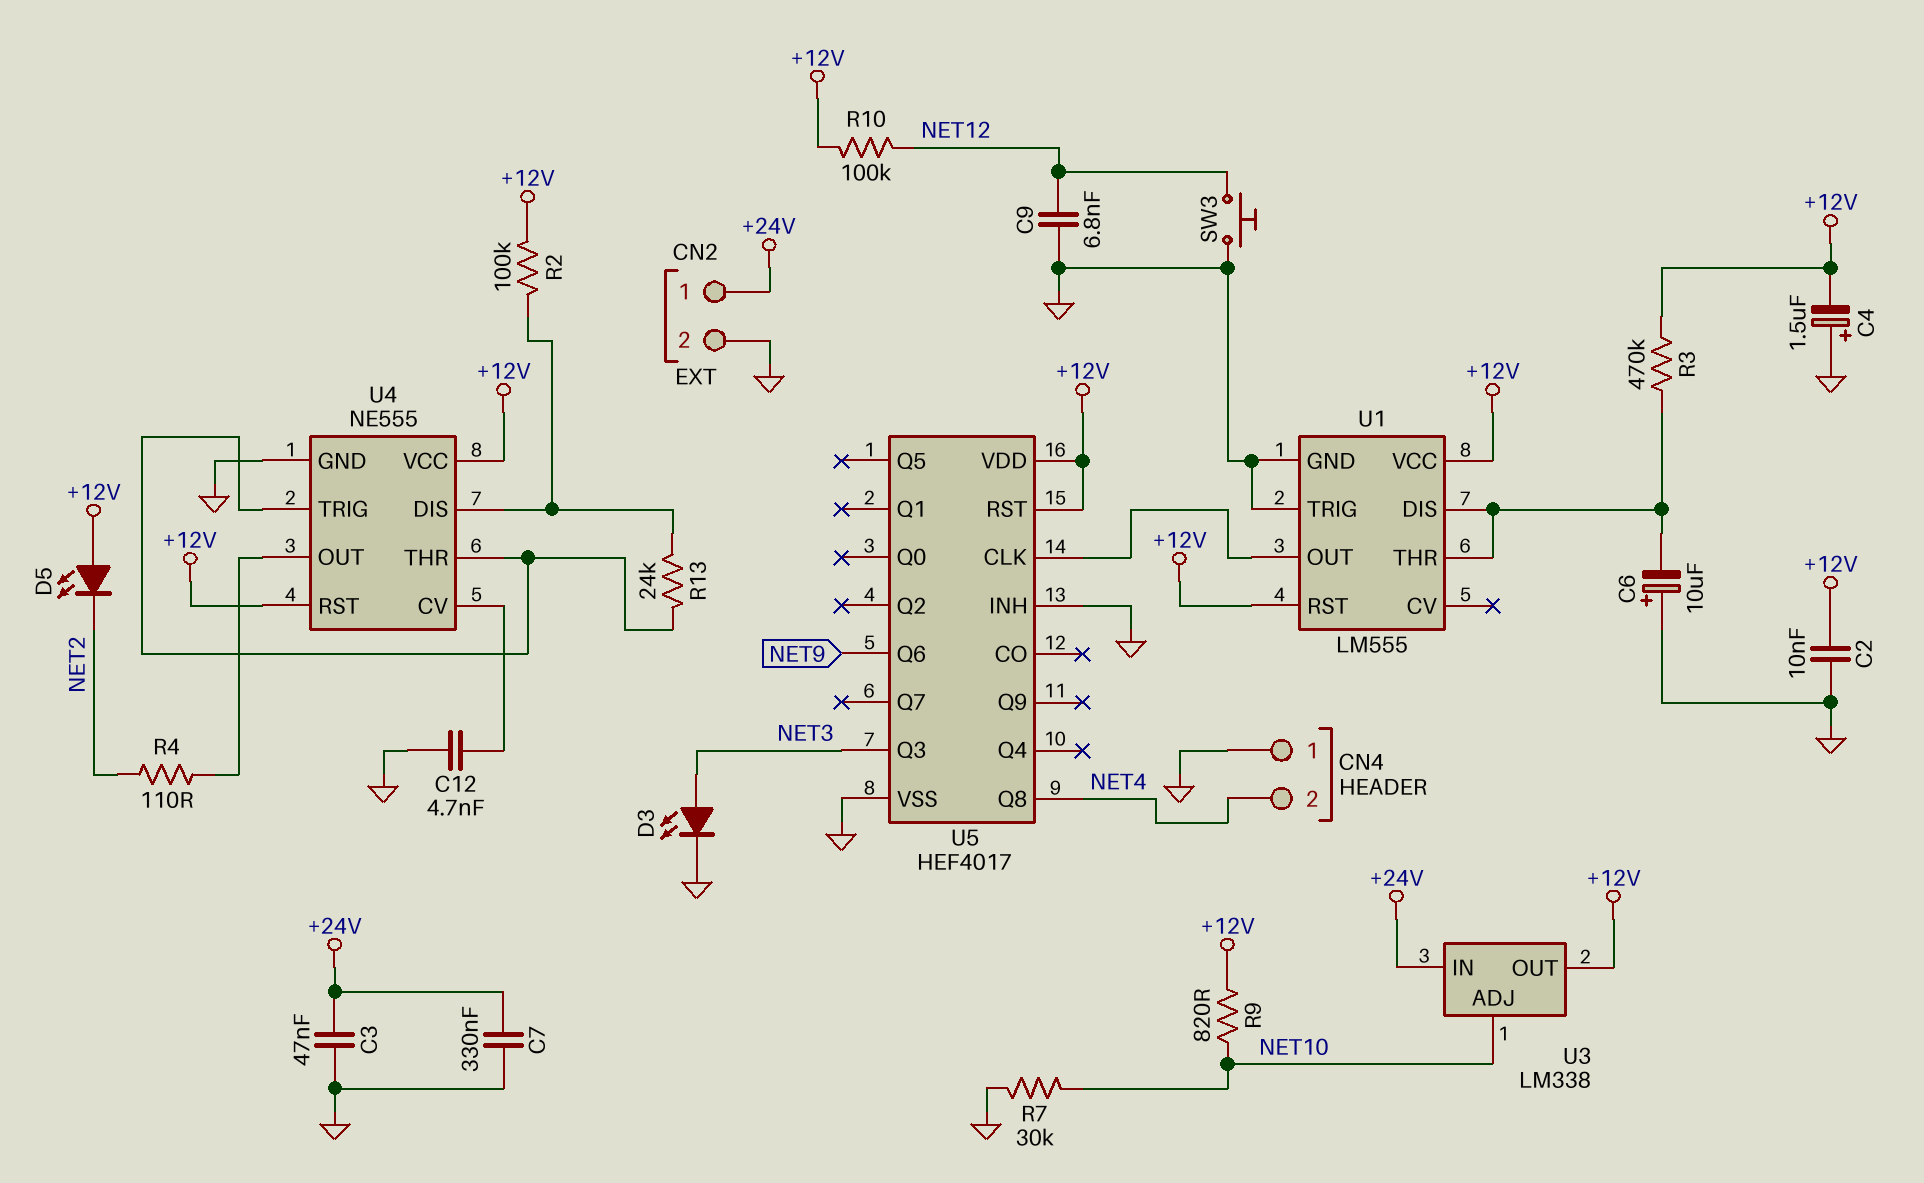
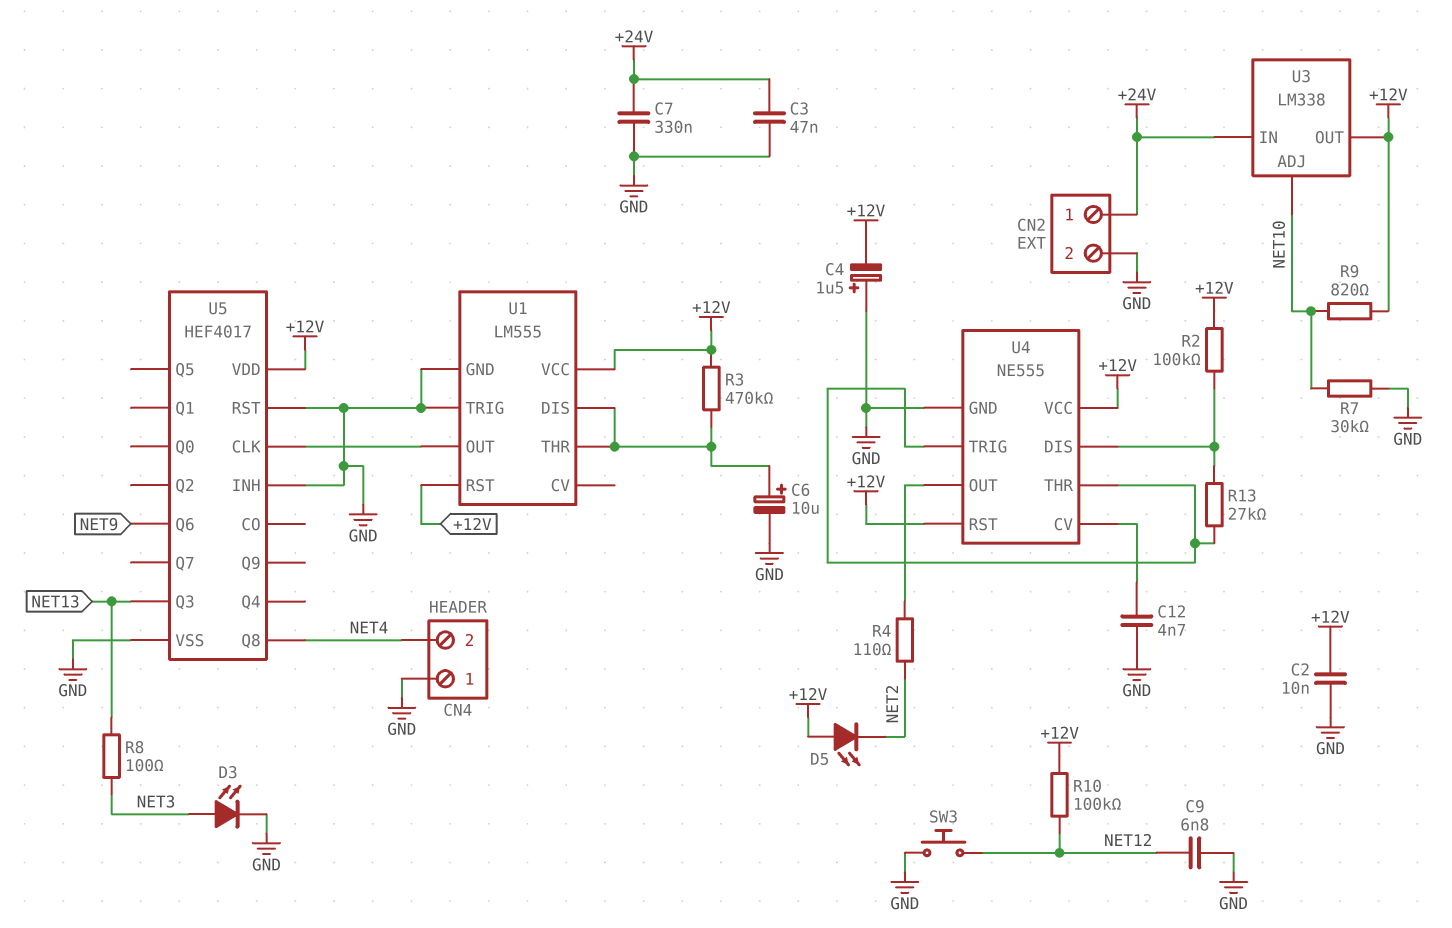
C6: 10uF (plus GND, minus U1/DIS) -> 10uF (plus U1/DIS, minus GND)
R8: none -> 100 (NET3, NET13)
R13: 24k (U4/DIS, U4/THR) -> 27k (U4/DIS, U4/THR)
U5 pin Q3: NET3 -> NET13
U5 pin RST: +12V -> GND

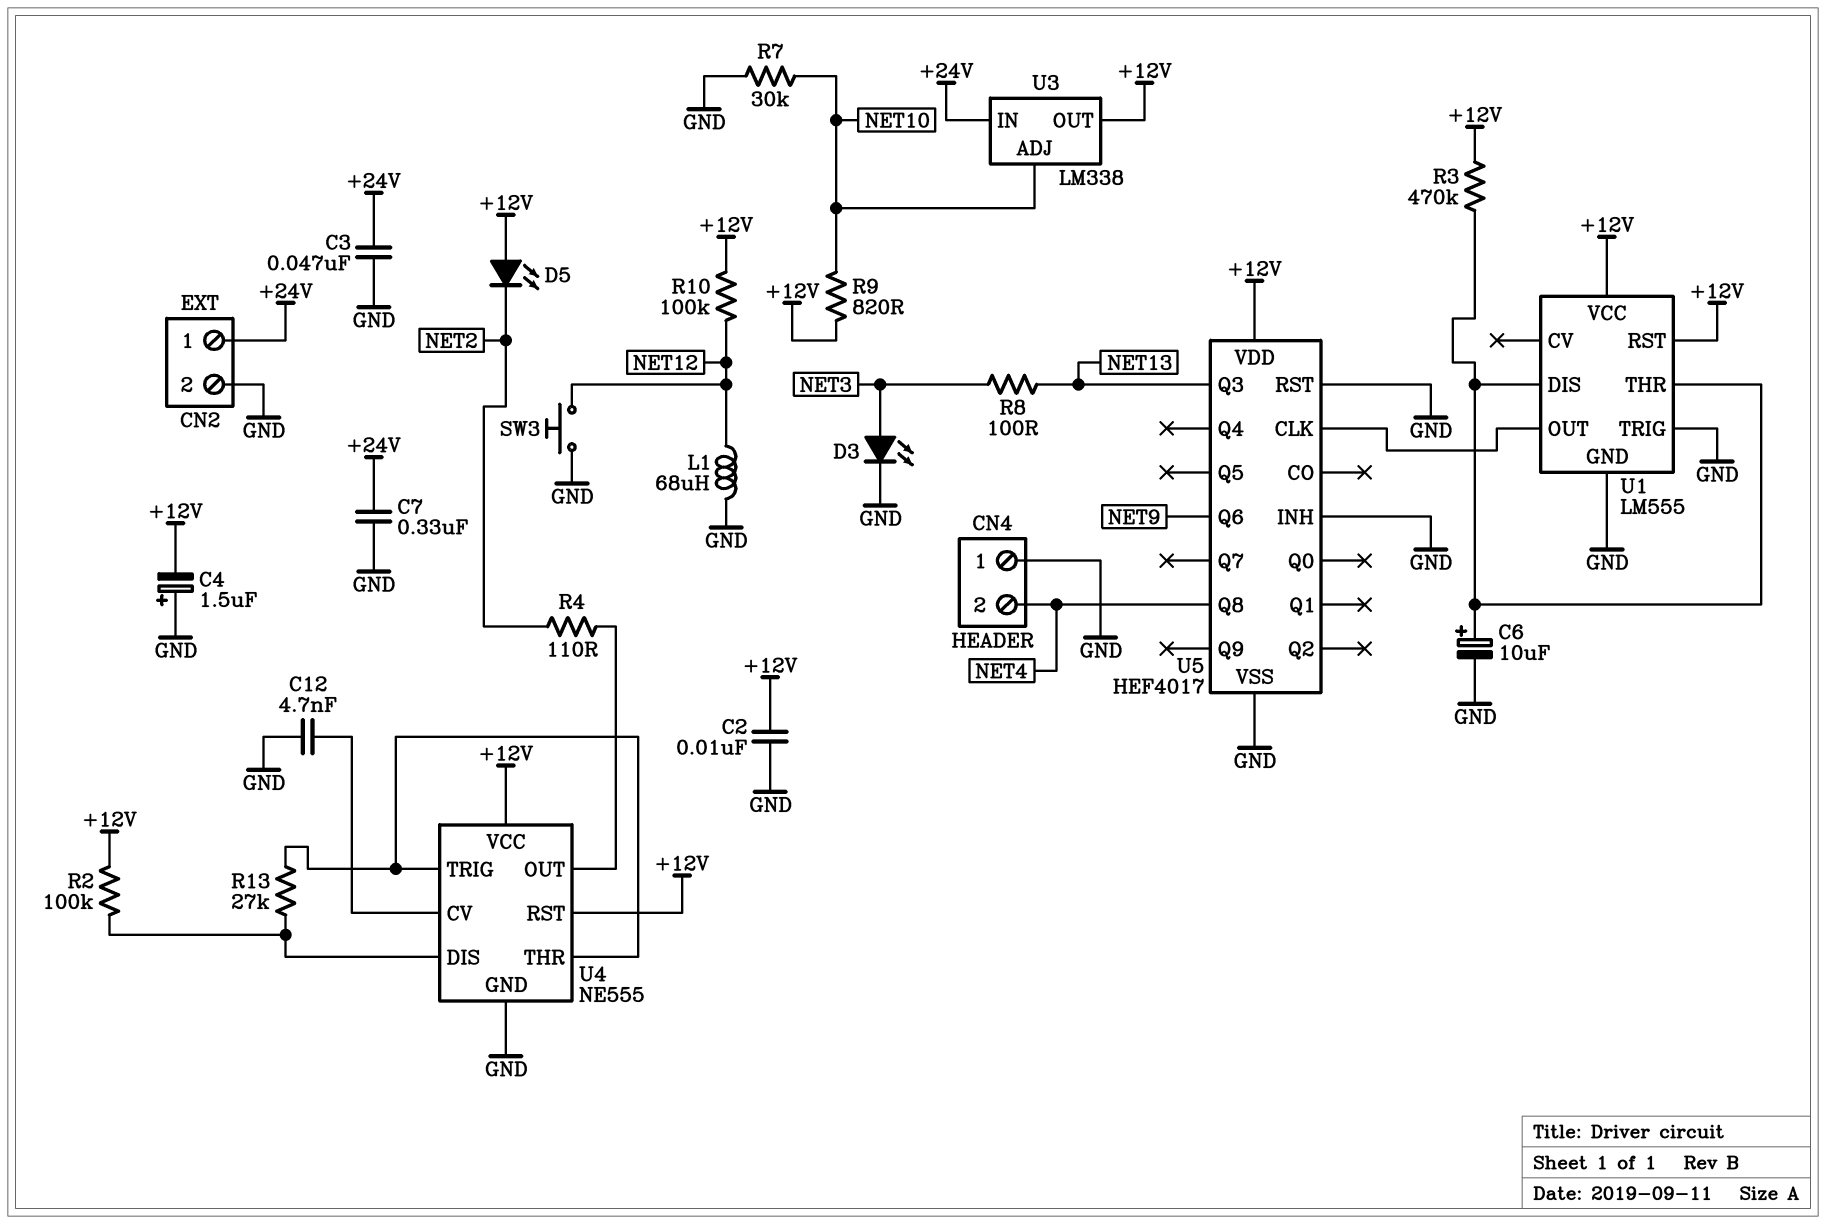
C9: 6.8nF (GND, NET12) -> none
L1: none -> 68uH (GND, NET12)

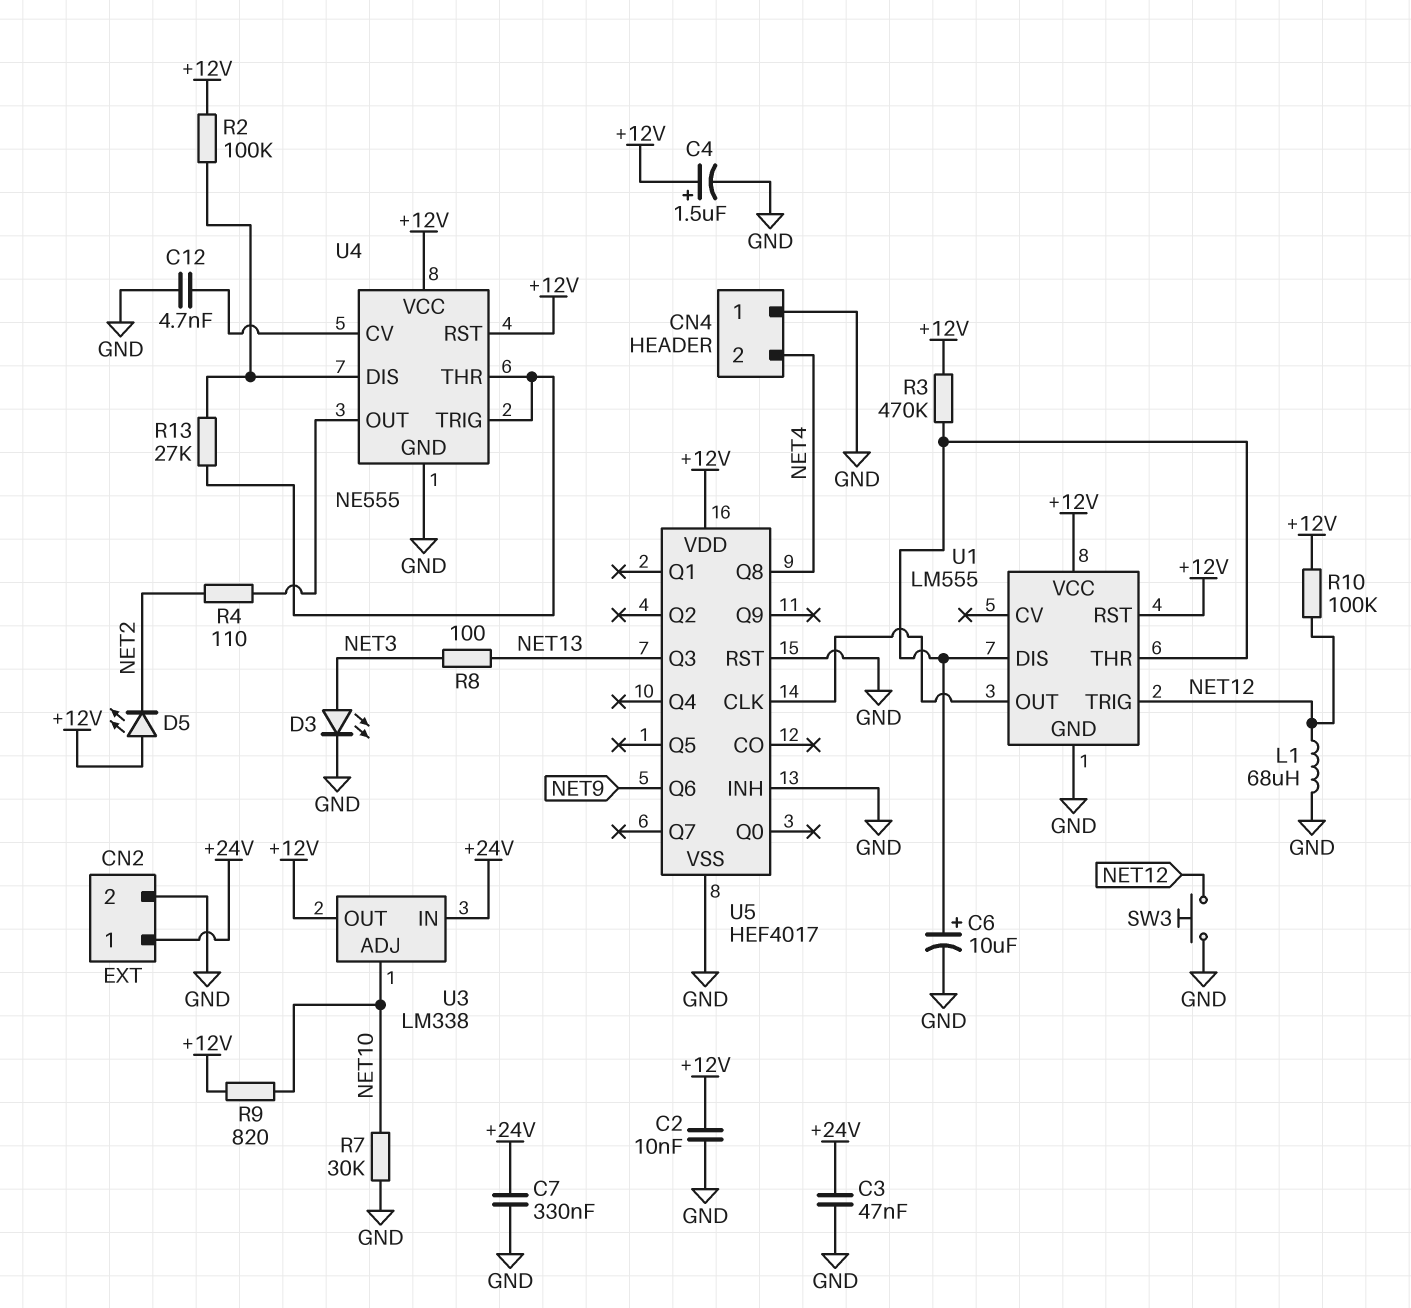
C4: 1.5uF (plus GND, minus +12V) -> 1.5uF (plus +12V, minus GND)
U1 pin TRIG: GND -> NET12

